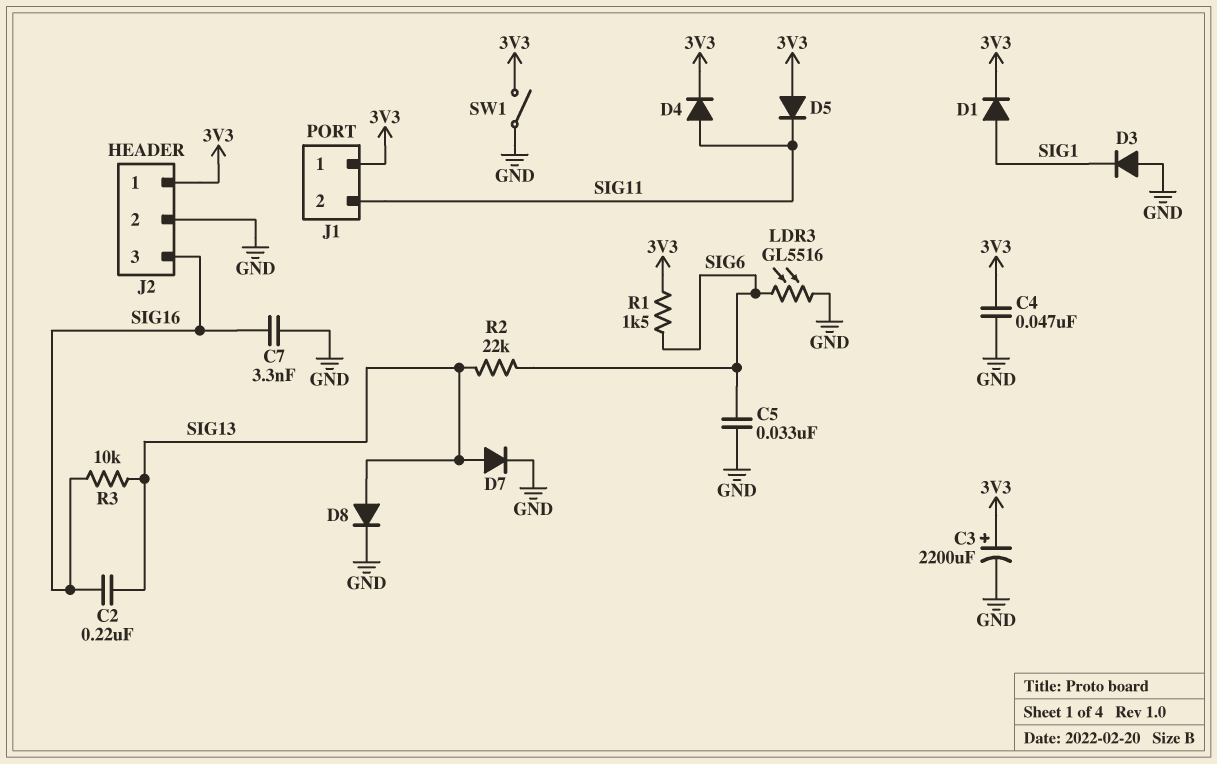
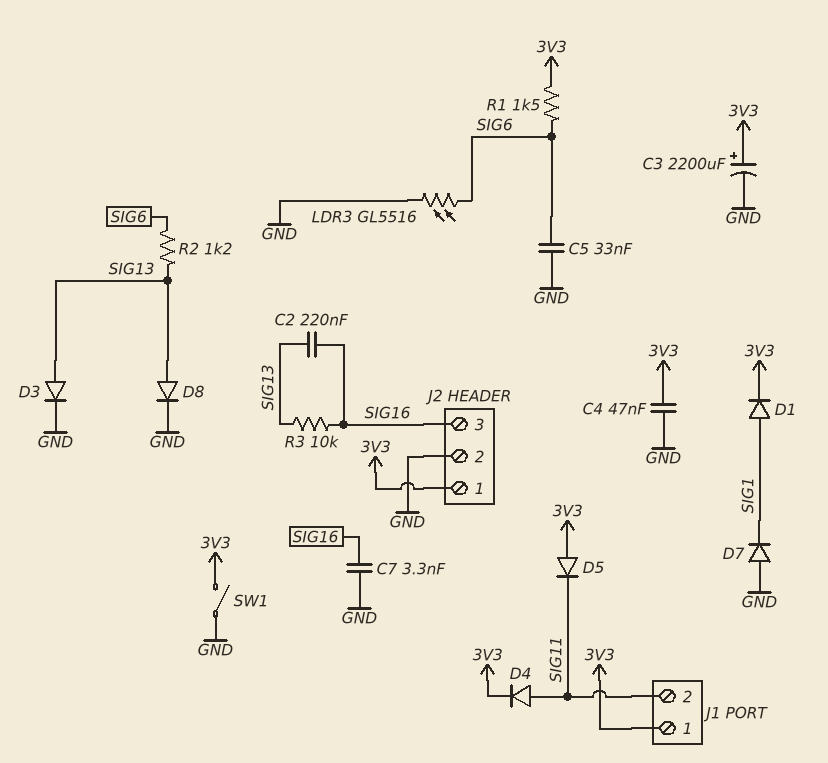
D3: diode (A GND, K SIG1) -> diode (A SIG13, K GND)
D7: diode (A SIG13, K GND) -> diode (A GND, K SIG1)
R2: 22k (SIG6, SIG13) -> 1.2k (SIG6, SIG13)

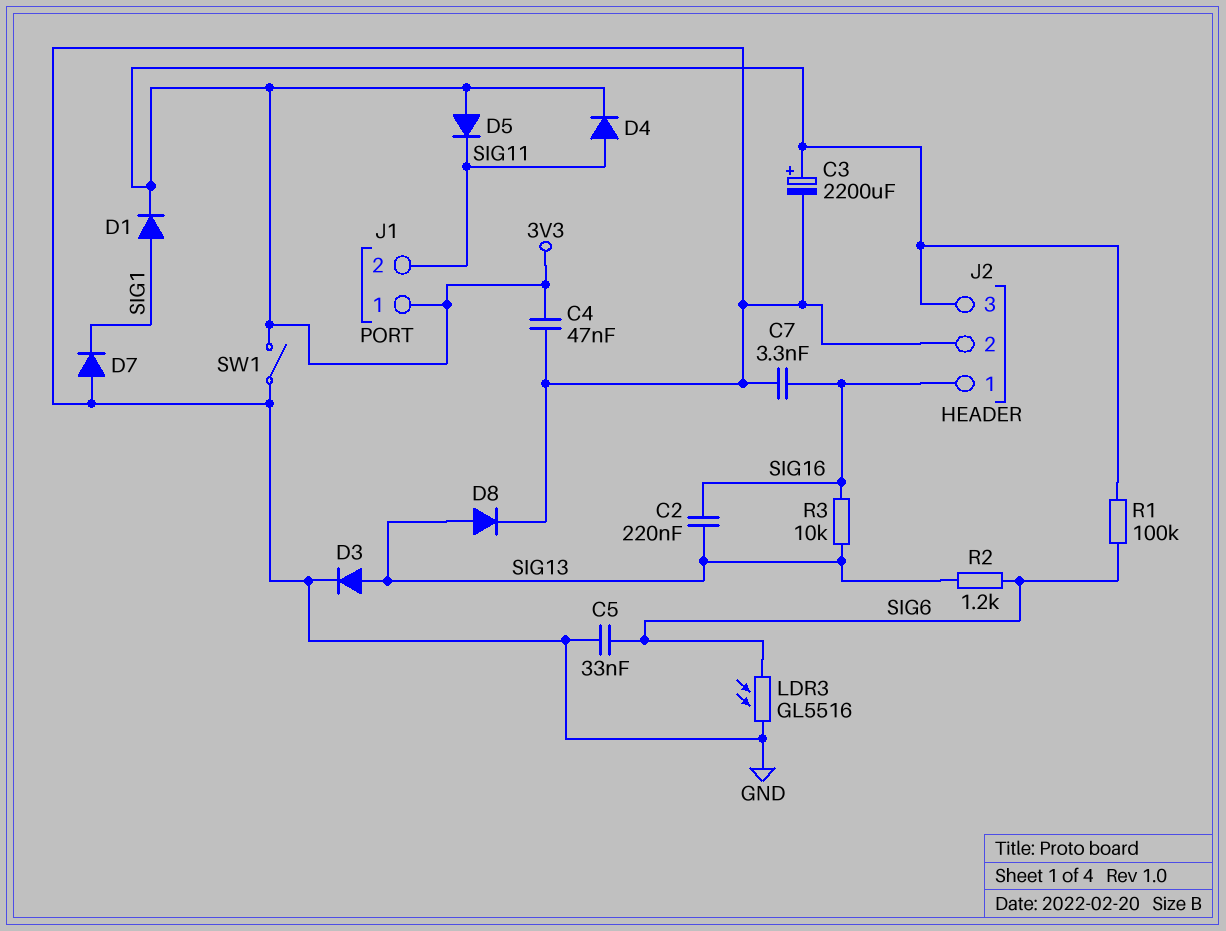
J2 pin 1: 3V3 -> SIG16
J2 pin 3: SIG16 -> 3V3
R1: 1.5k (3V3, SIG6) -> 100k (3V3, SIG6)

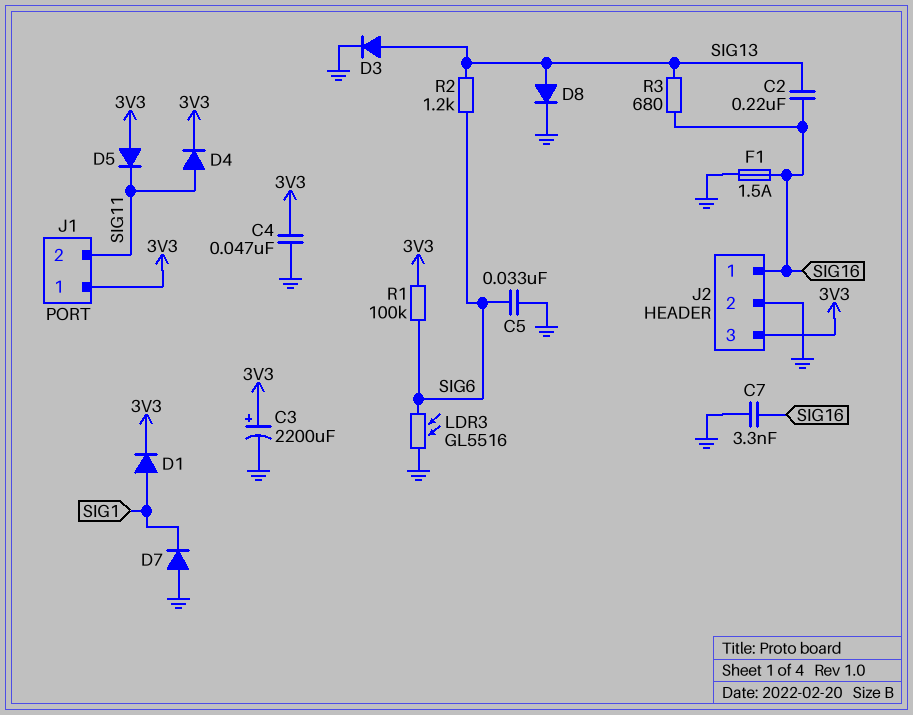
F1: none -> 1.5A (GND, SIG16)
R3: 10k (SIG13, SIG16) -> 680 (SIG13, SIG16)
SW1: switch (3V3, GND) -> none

